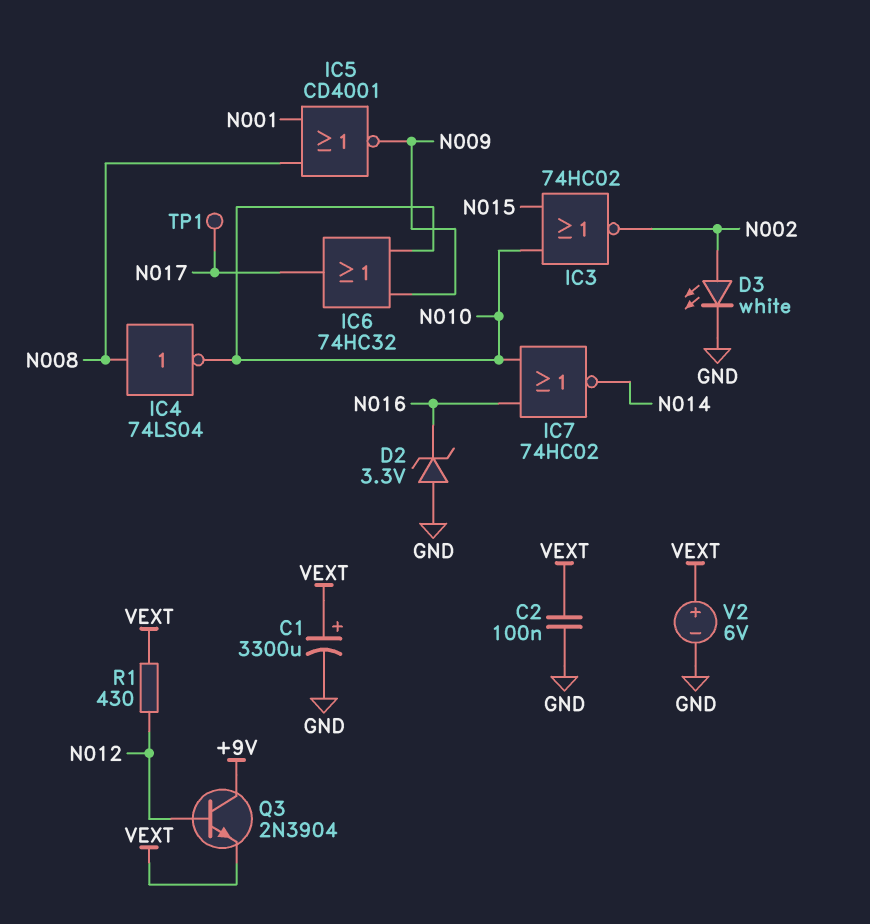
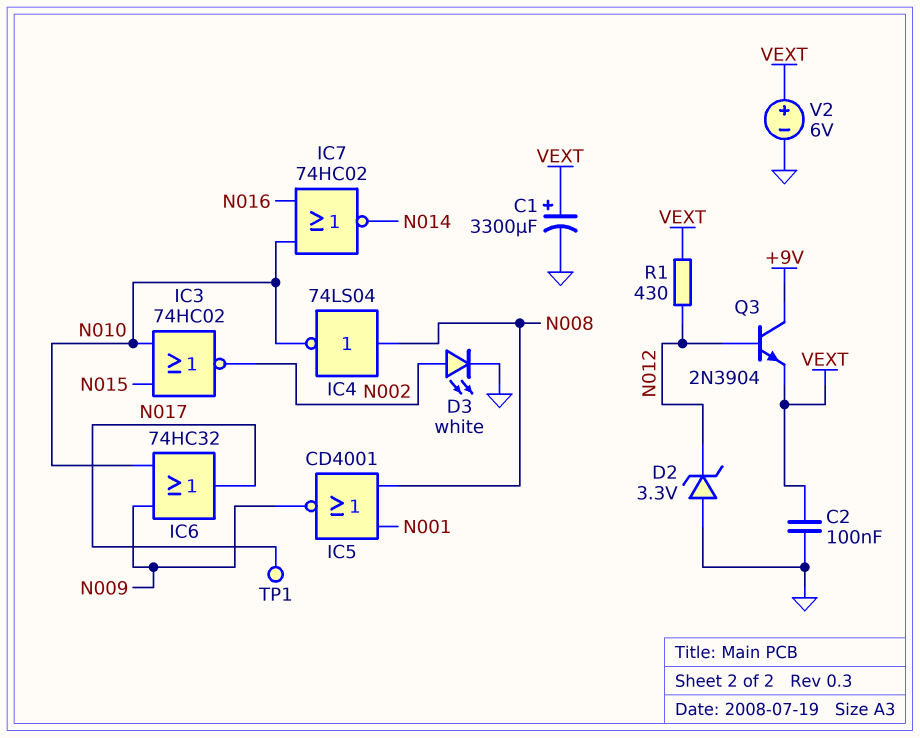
D2: zener 3.3V (A GND, K N016) -> zener 3.3V (A GND, K N012)

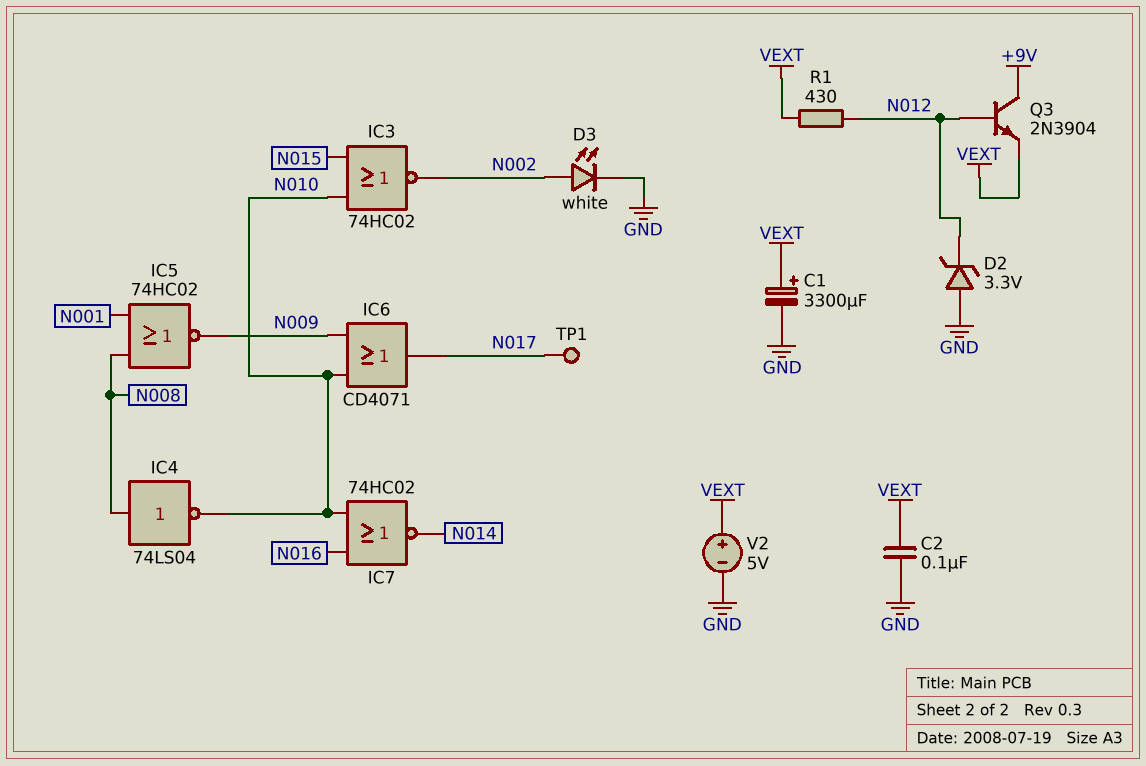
IC5: NOR CD4001 (in N001, in N008, out N009) -> NOR 74HC02 (in N001, in N008, out N009)
IC6: OR 74HC32 (in N009, in N010, out N017) -> OR CD4071 (in N009, in N010, out N017)
V2: 6V (plus VEXT, minus GND) -> 5V (plus VEXT, minus GND)

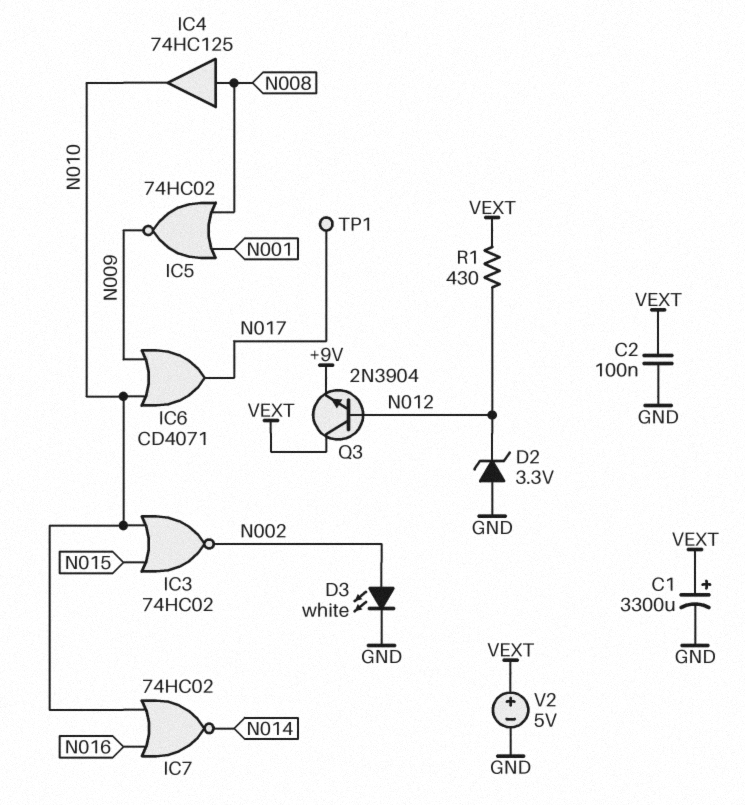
IC4: NOT 74LS04 (in N008, out N010) -> buffer 74HC125 (in N008, out N010)
Q3: NPN 2N3904 (B N012, C +9V, E VEXT) -> NPN 2N3904 (B N012, C VEXT, E +9V)

